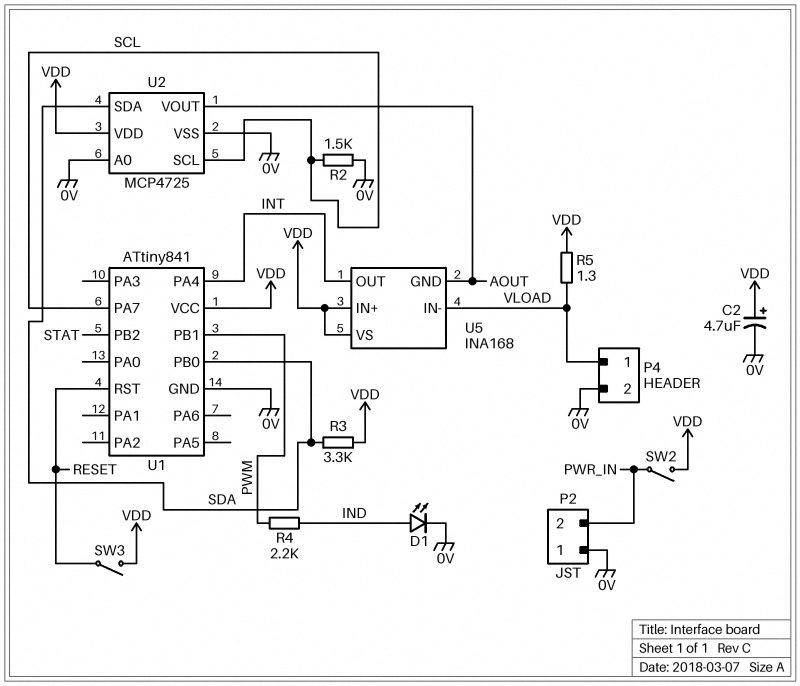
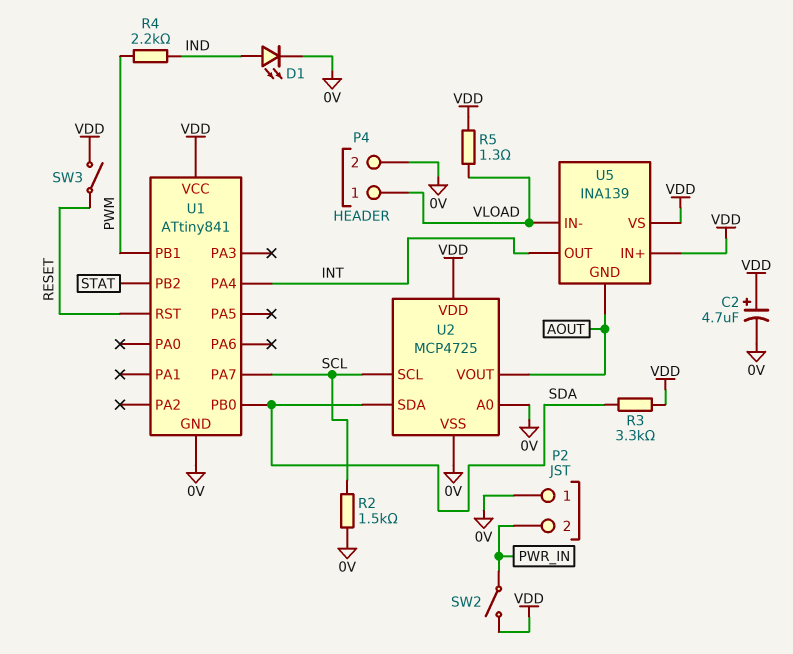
U5: INA168 -> INA139

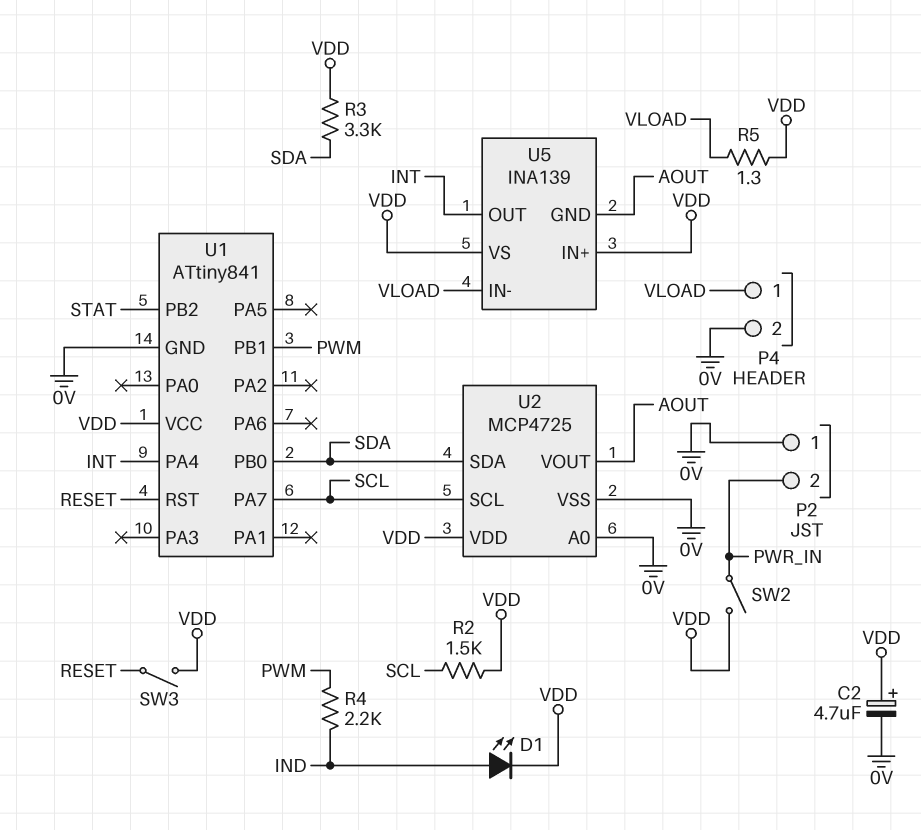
D1: LED (A IND, K 0V) -> LED (A IND, K VDD)
R2: 1.5k (0V, SCL) -> 1.5k (SCL, VDD)

